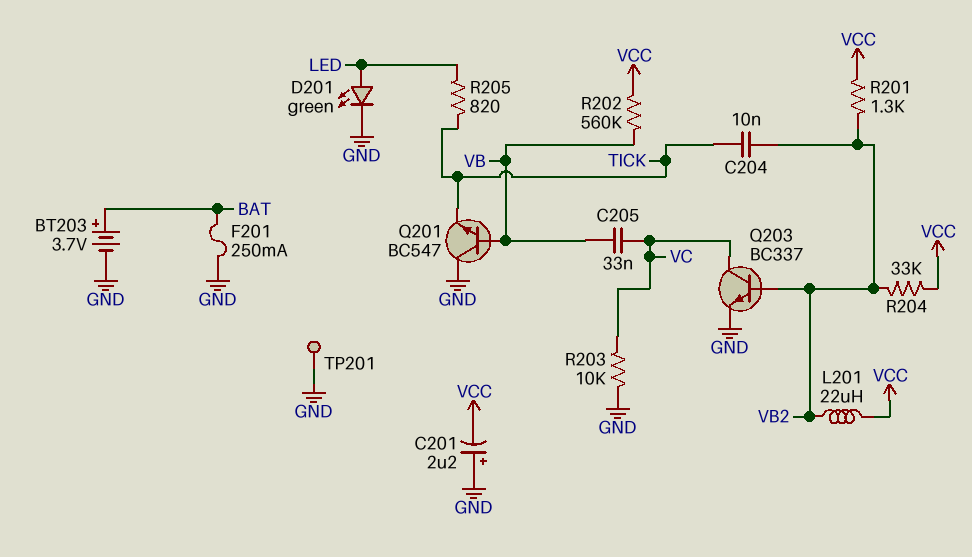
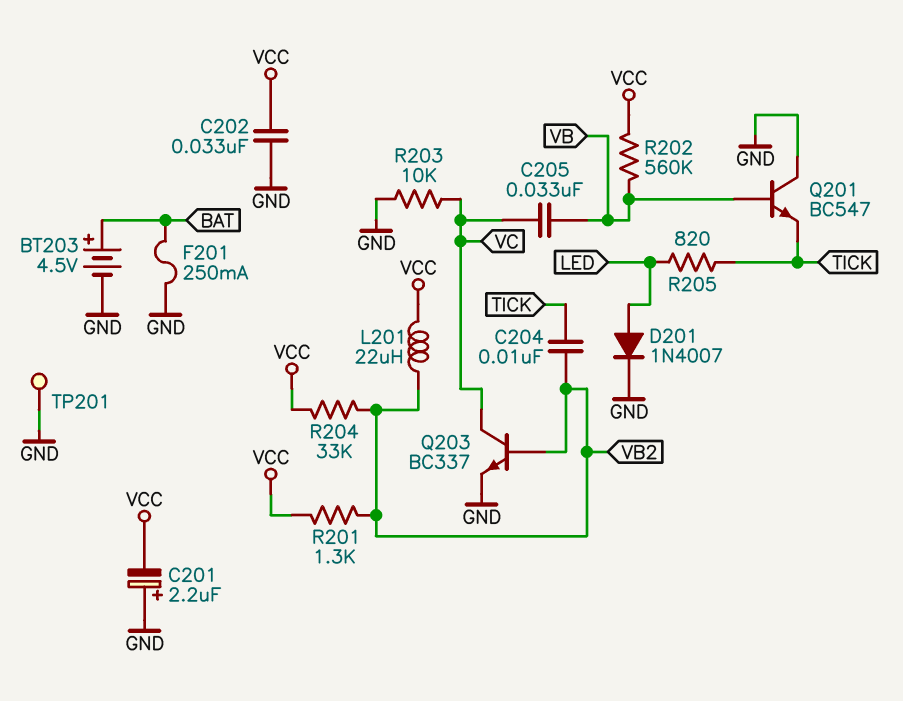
BT203: 3.7V (plus BAT, minus GND) -> 4.5V (plus BAT, minus GND)
C202: none -> 33nF (GND, VCC)
D201: LED green (A LED, K GND) -> diode 1N4007 (A LED, K GND)

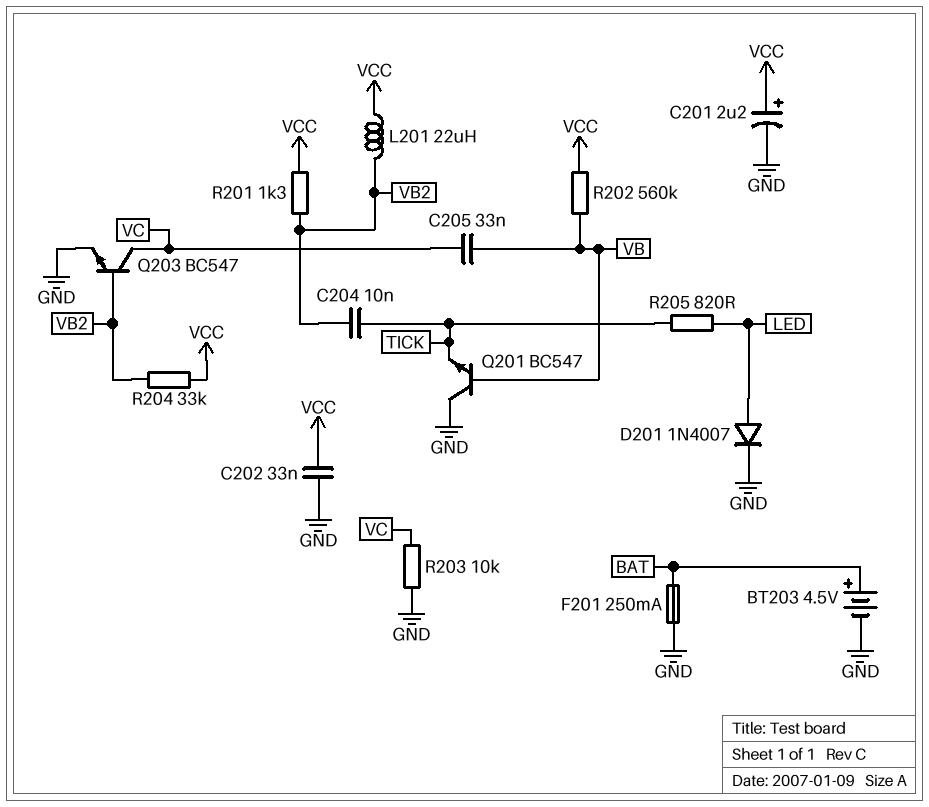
C201: 2.2uF (plus GND, minus VCC) -> 2.2uF (plus VCC, minus GND)
Q203: NPN BC337 (B VB2, C VC, E GND) -> NPN BC547 (B VB2, C VC, E GND)
TP201: test point (GND) -> none

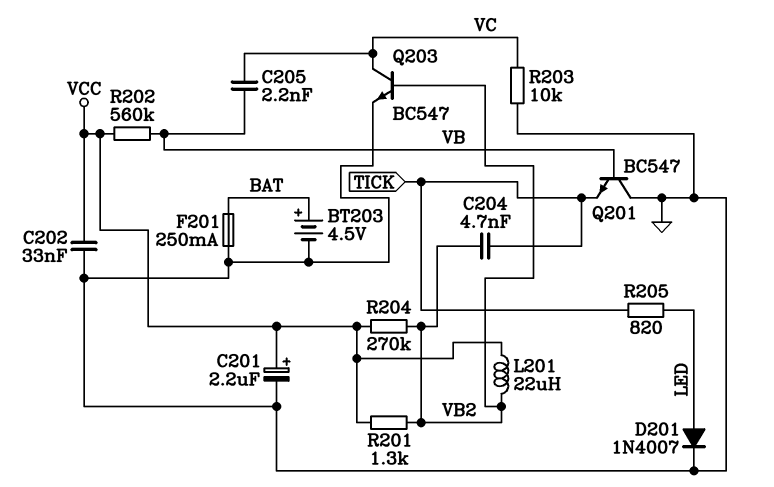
C204: 10nF (TICK, VB2) -> 4.7nF (TICK, VB2)
C205: 33nF (VB, VC) -> 2.2nF (VB, VC)
R204: 33k (VB2, VCC) -> 270k (VB2, VCC)

